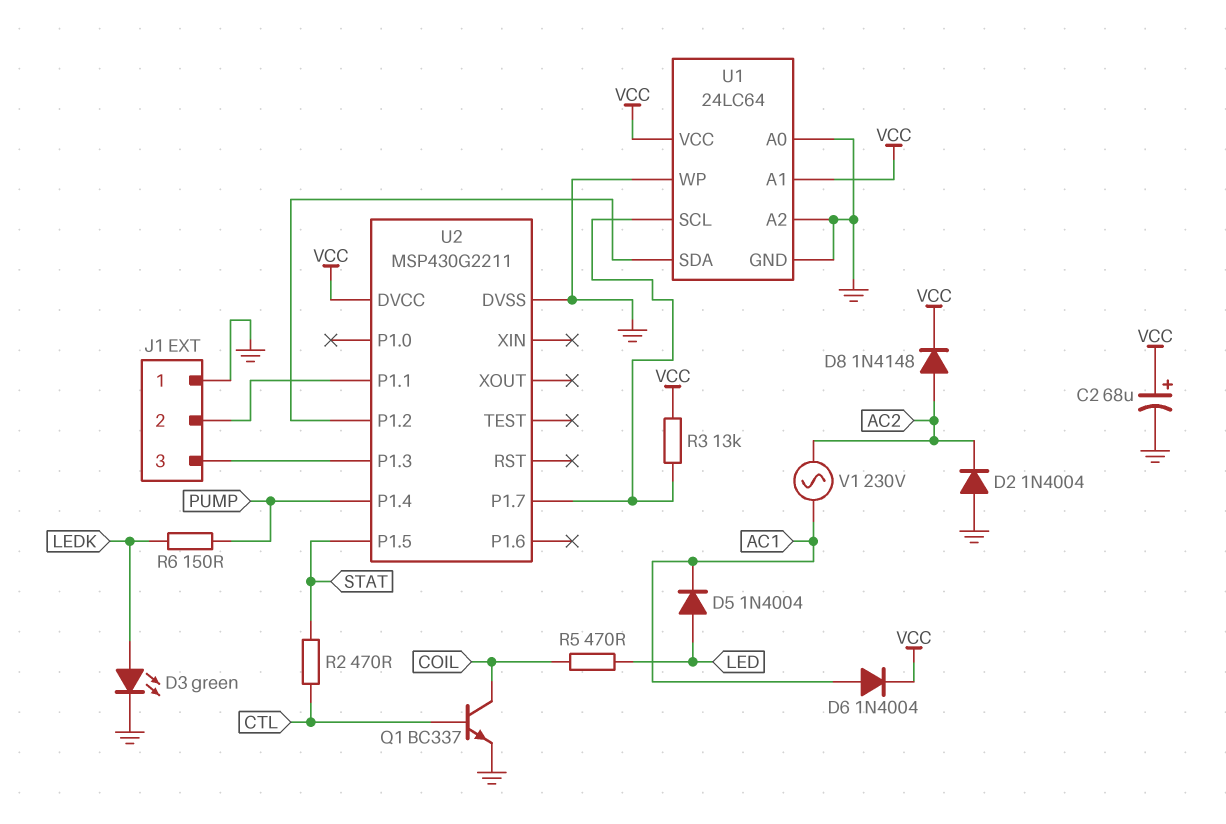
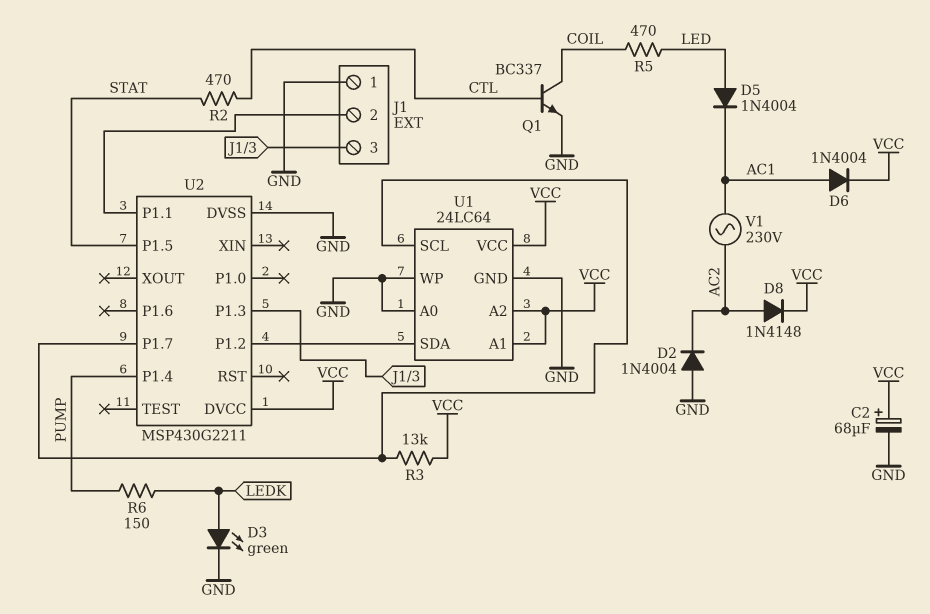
U1 pin A2: GND -> VCC

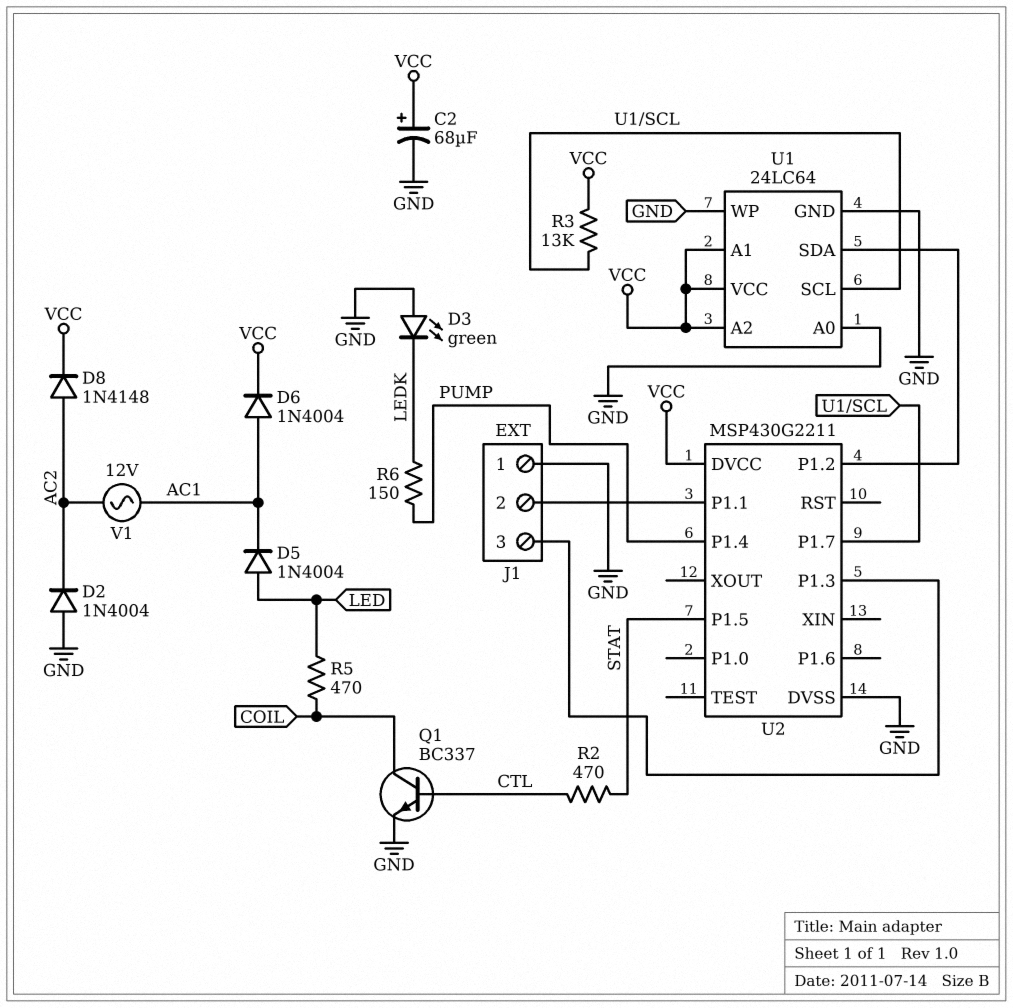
D3: LED green (A LEDK, K GND) -> LED green (A GND, K LEDK)
V1: AC 230V (AC1, AC2) -> AC 12V (AC1, AC2)

